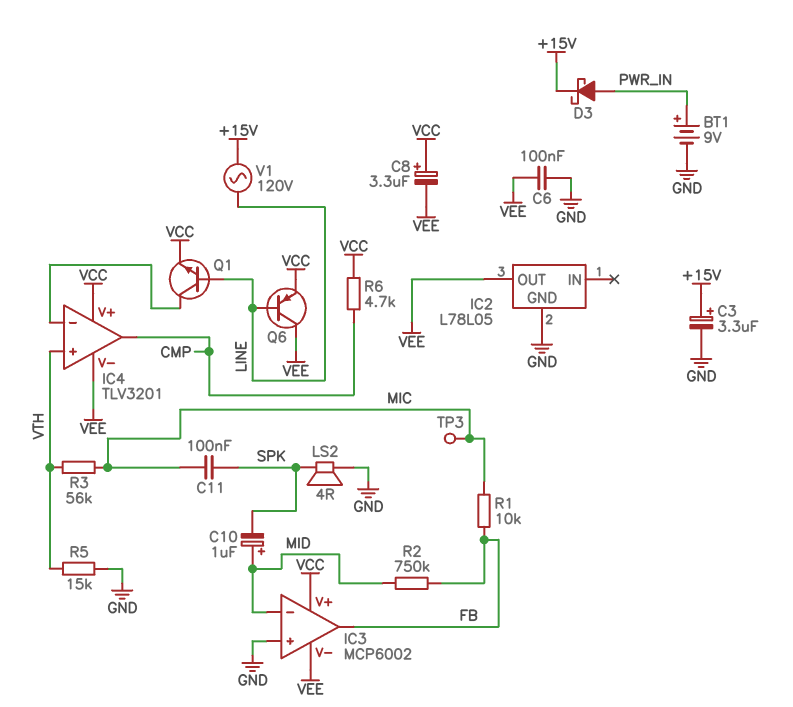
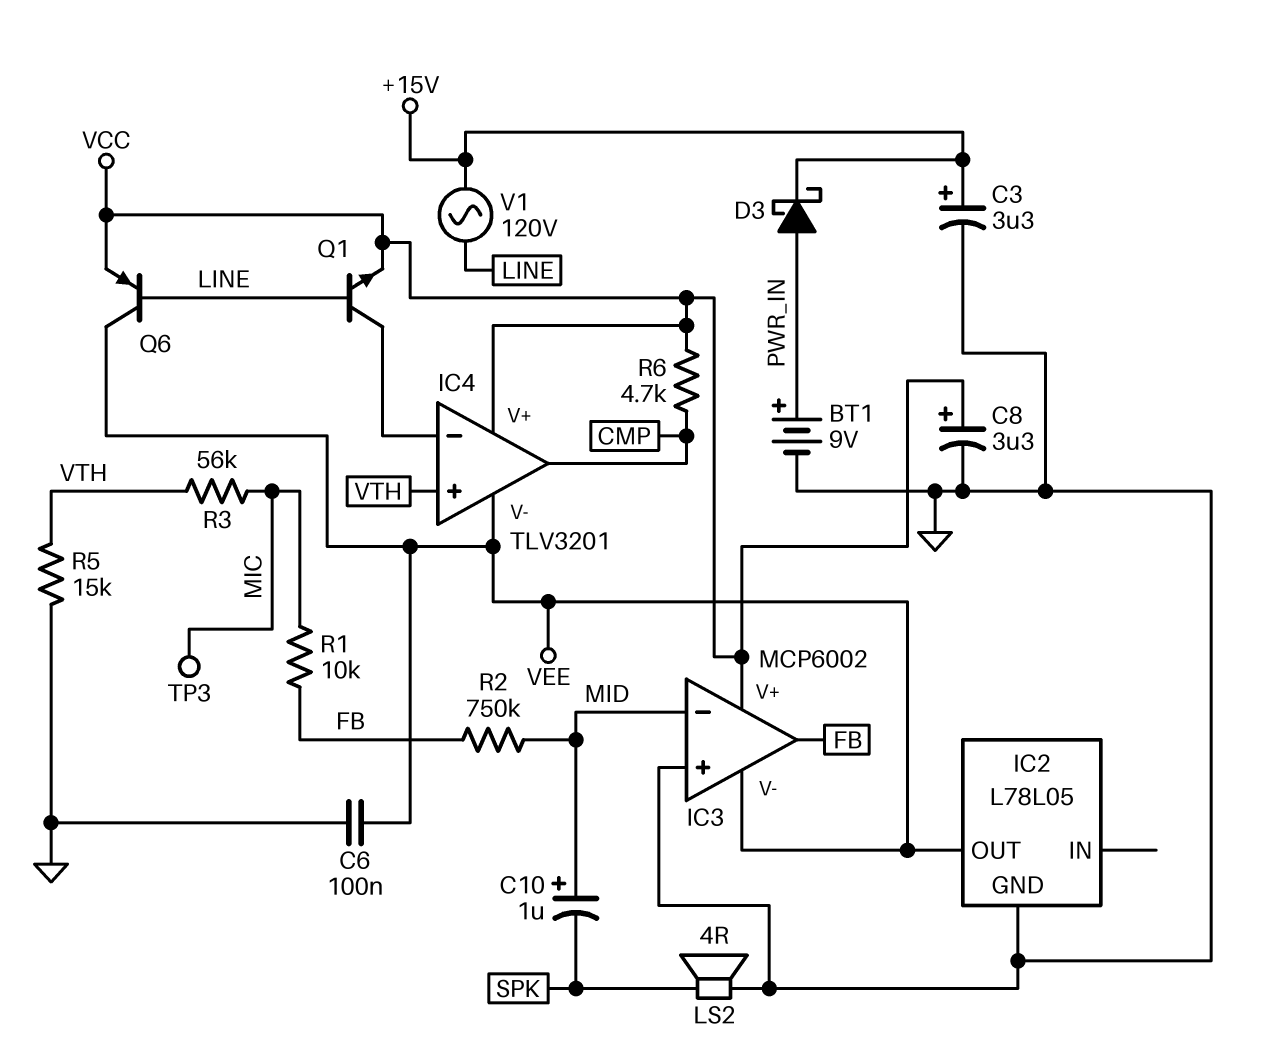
C8: 3.3uF (plus VCC, minus VEE) -> 3.3uF (plus VCC, minus GND)
C11: 100nF (MIC, SPK) -> none

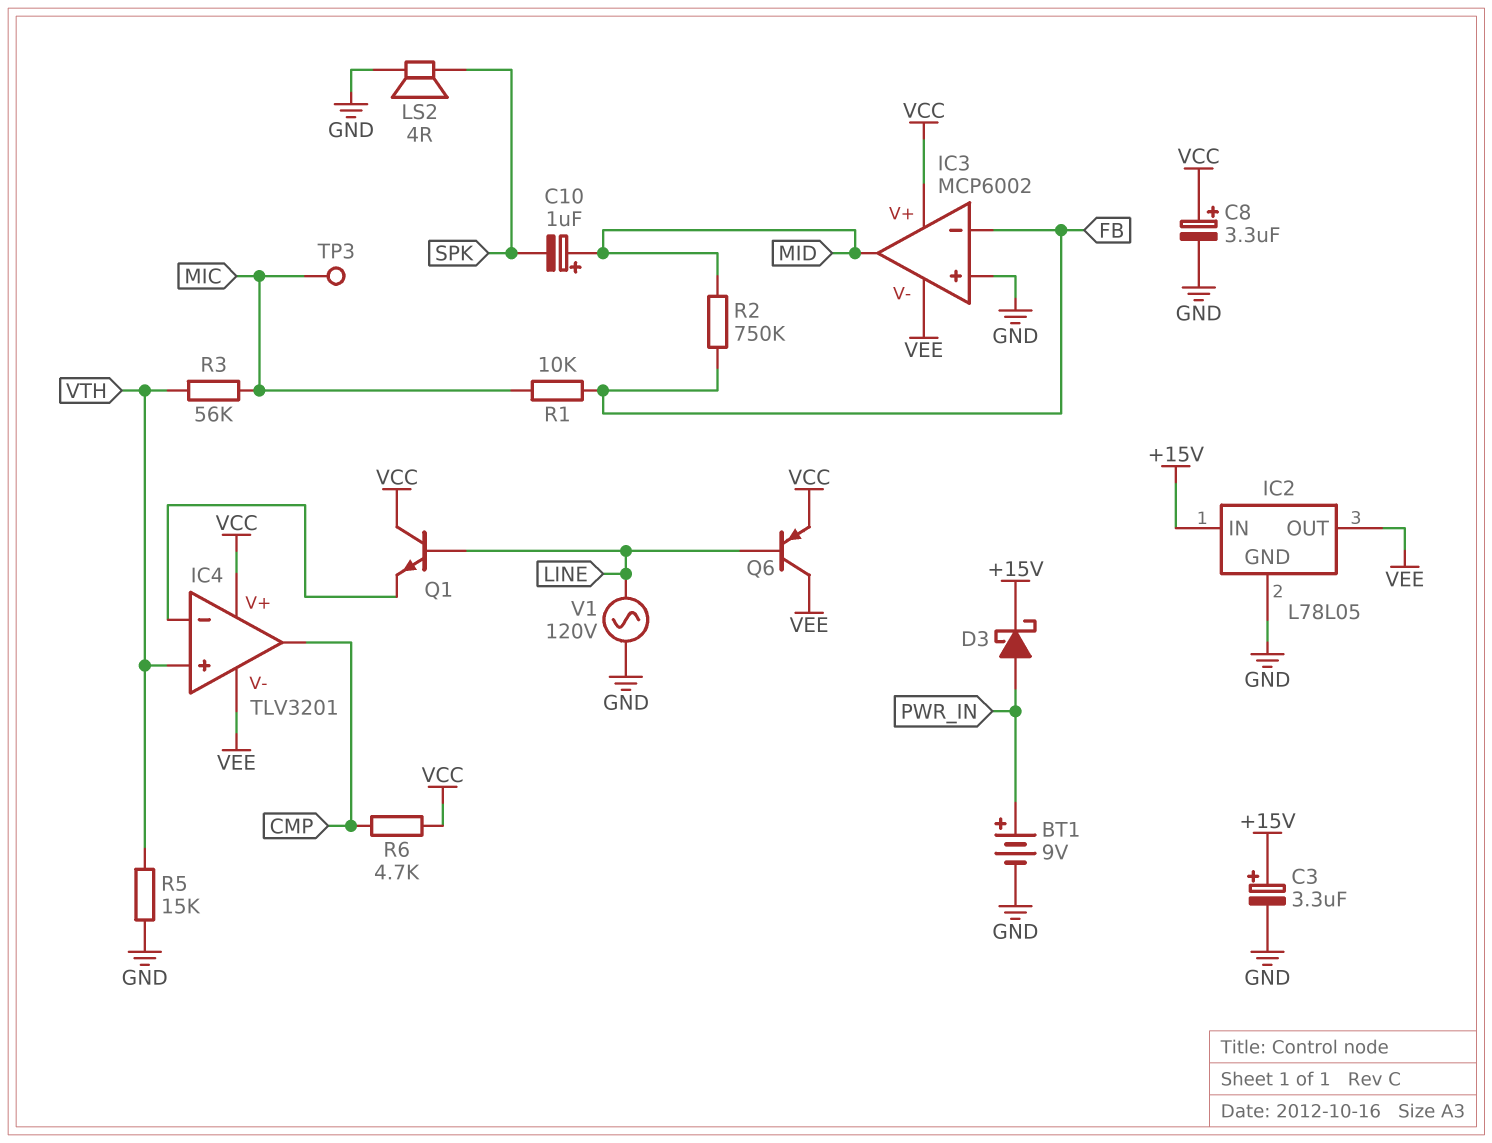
C6: 100nF (GND, VEE) -> none
IC2 pin IN: none -> +15V
IC3 pin in-: MID -> FB
IC3 pin out: FB -> MID
Q1: NPN (B LINE, C IC4/in-, E VCC) -> NPN (B LINE, C VCC, E IC4/in-)
V1: AC 120V (+15V, LINE) -> AC 120V (GND, LINE)

